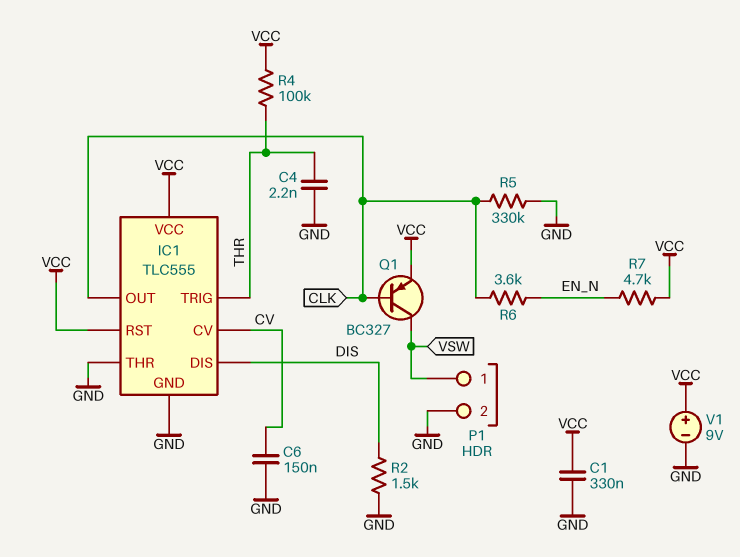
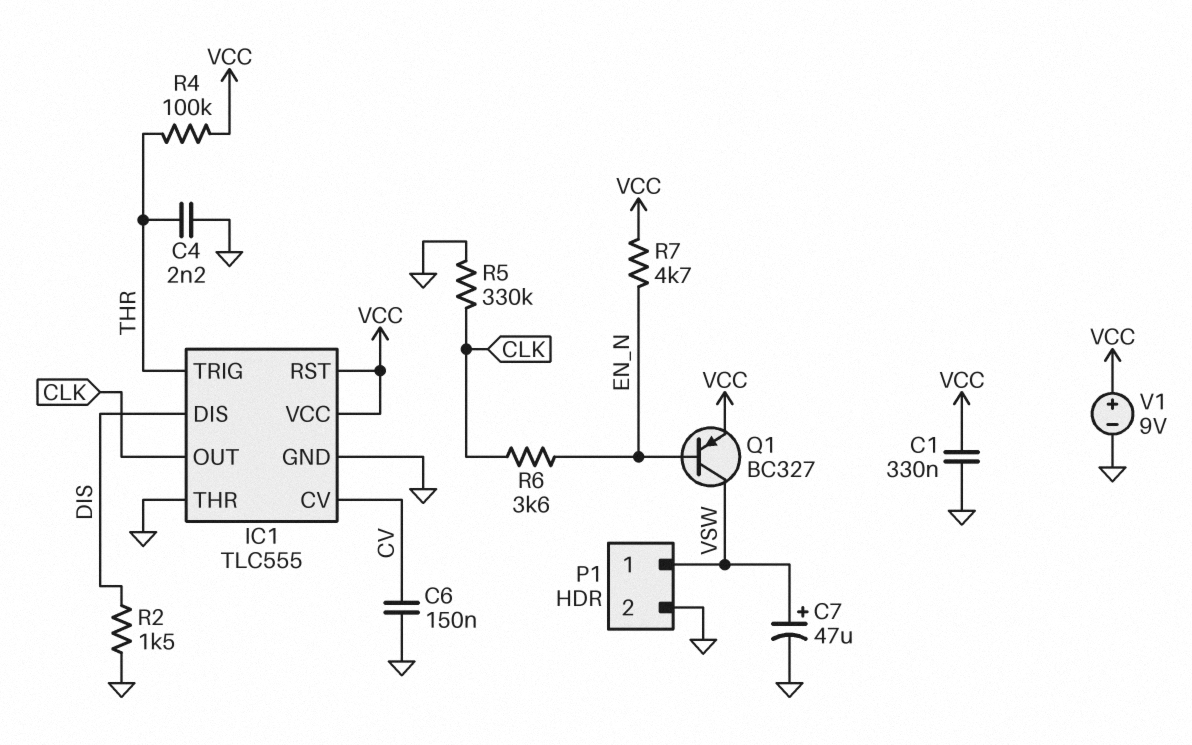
C7: none -> 47uF (plus VSW, minus GND)
Q1: PNP BC327 (B CLK, C VSW, E VCC) -> PNP BC327 (B EN_N, C VSW, E VCC)

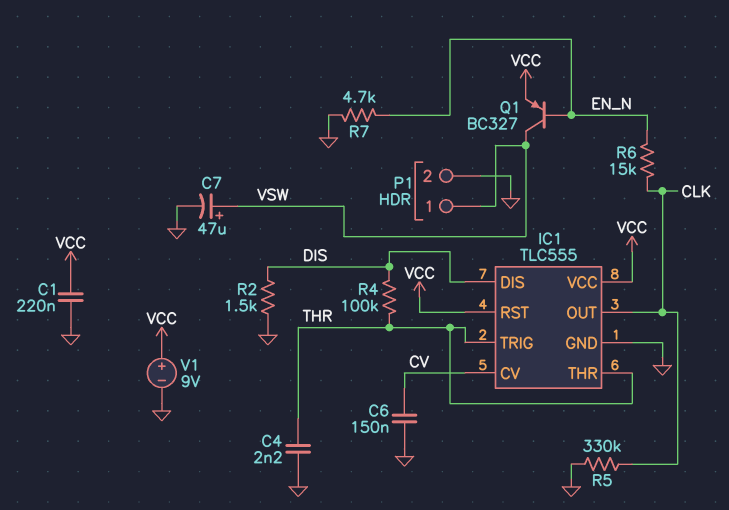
C1: 330nF (GND, VCC) -> 220nF (GND, VCC)
IC1 pin THR: GND -> THR
R4: 100k (THR, VCC) -> 100k (DIS, THR)
R6: 3.6k (CLK, EN_N) -> 15k (CLK, EN_N)
R7: 4.7k (EN_N, VCC) -> 4.7k (EN_N, GND)

